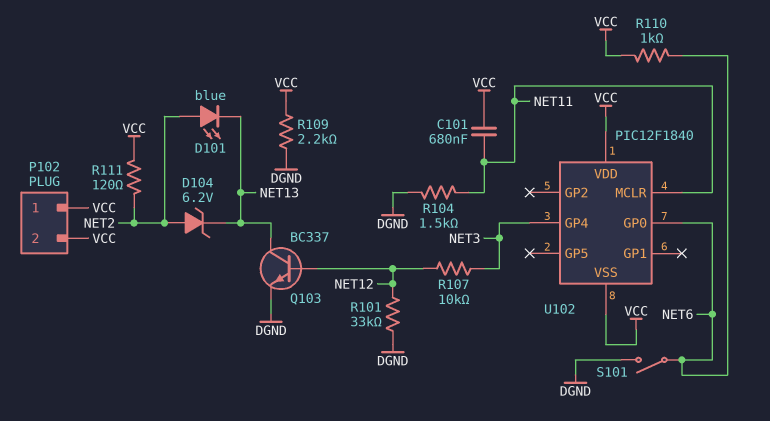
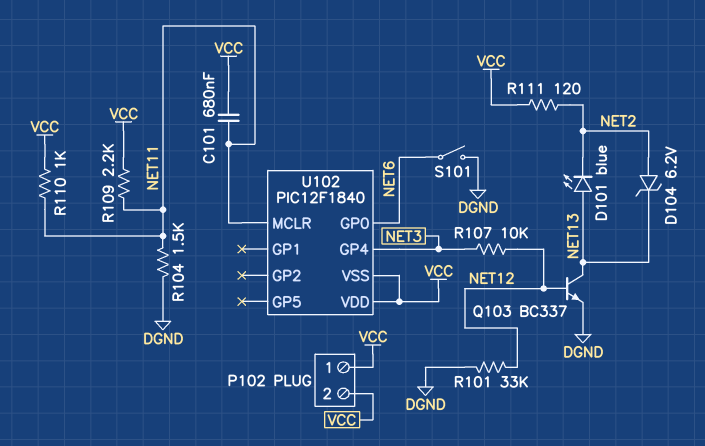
D101: LED blue (A NET2, K NET13) -> LED blue (A NET13, K NET2)
R109: 2.2k (DGND, VCC) -> 2.2k (NET11, VCC)
R110: 1k (NET6, VCC) -> 1k (NET11, VCC)

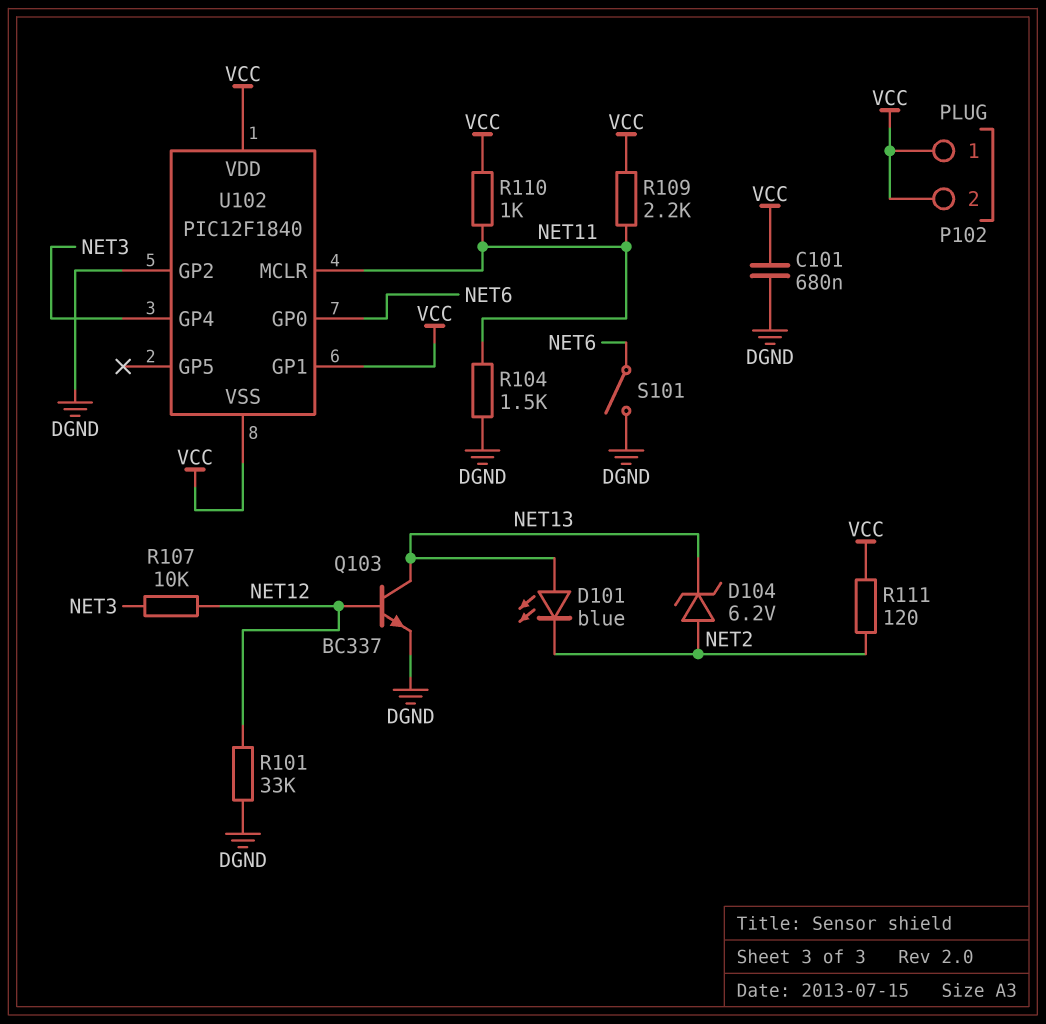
C101: 680nF (NET11, VCC) -> 680nF (DGND, VCC)
U102 pin GP1: none -> VCC
U102 pin GP2: none -> DGND

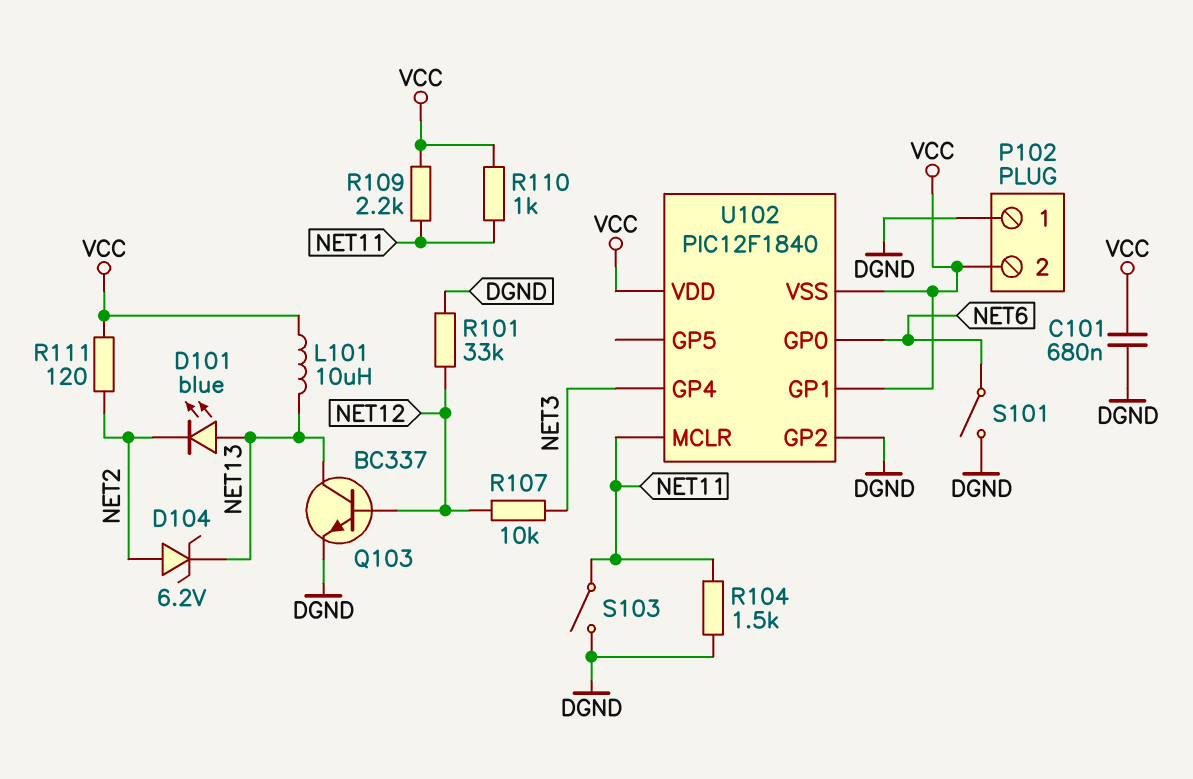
L101: none -> 10uH (NET13, VCC)
P102 pin 1: VCC -> DGND
S103: none -> switch (DGND, NET11)

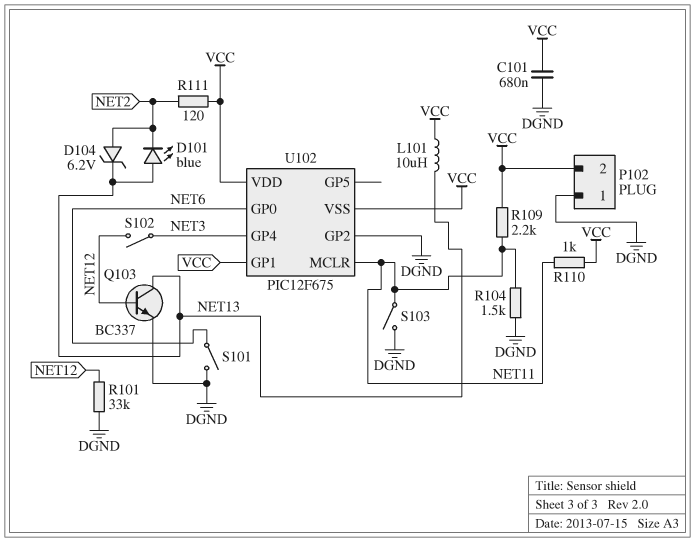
R107: 10k (NET3, NET12) -> none
S102: none -> switch (NET3, NET12)
U102: PIC12F1840 -> PIC12F675

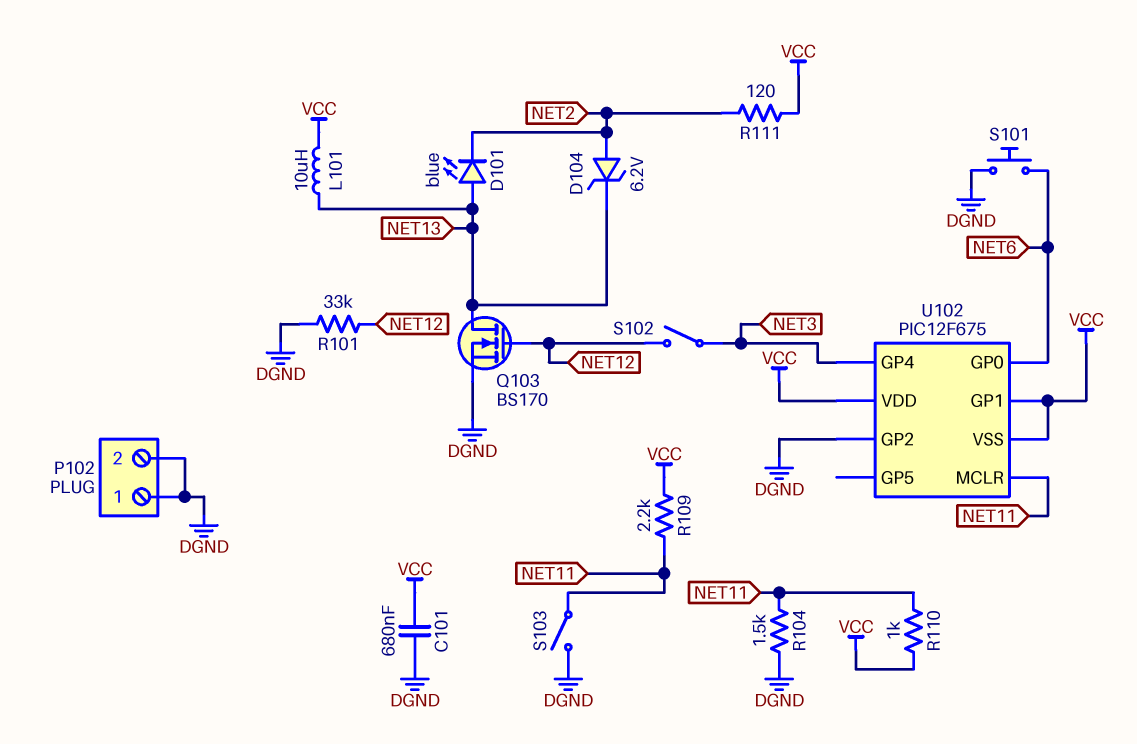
P102 pin 2: VCC -> DGND
Q103: NPN BC337 (B NET12, C NET13, E DGND) -> NMOS BS170 (G NET12, D NET13, S DGND)
S101: switch (DGND, NET6) -> button (DGND, NET6)

